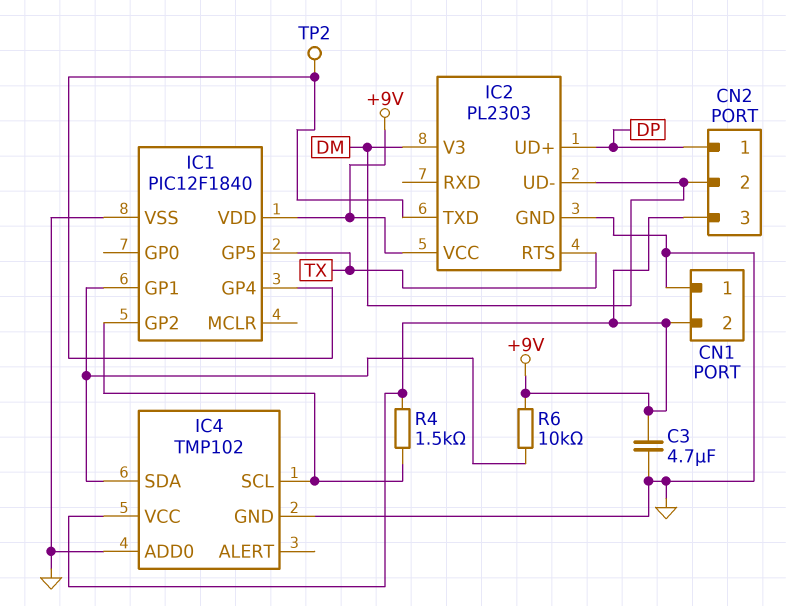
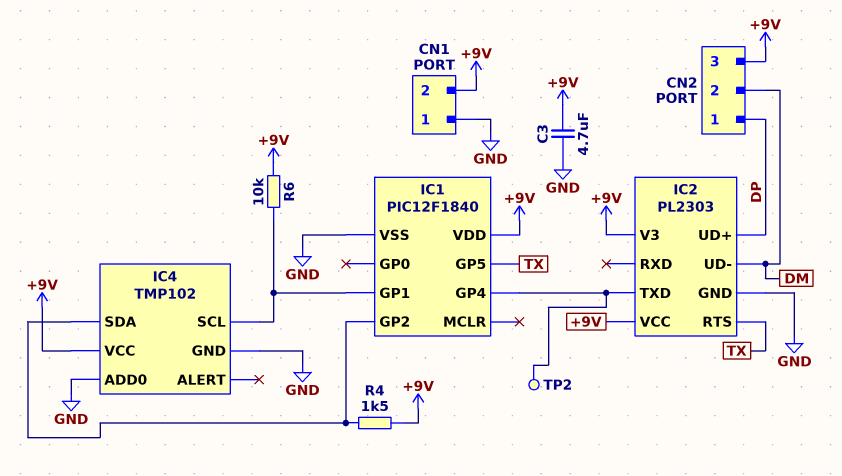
IC2 pin V3: DM -> +9V
IC4 pin SCL: IC1/GP2 -> IC1/GP1
IC4 pin SDA: IC1/GP1 -> IC1/GP2

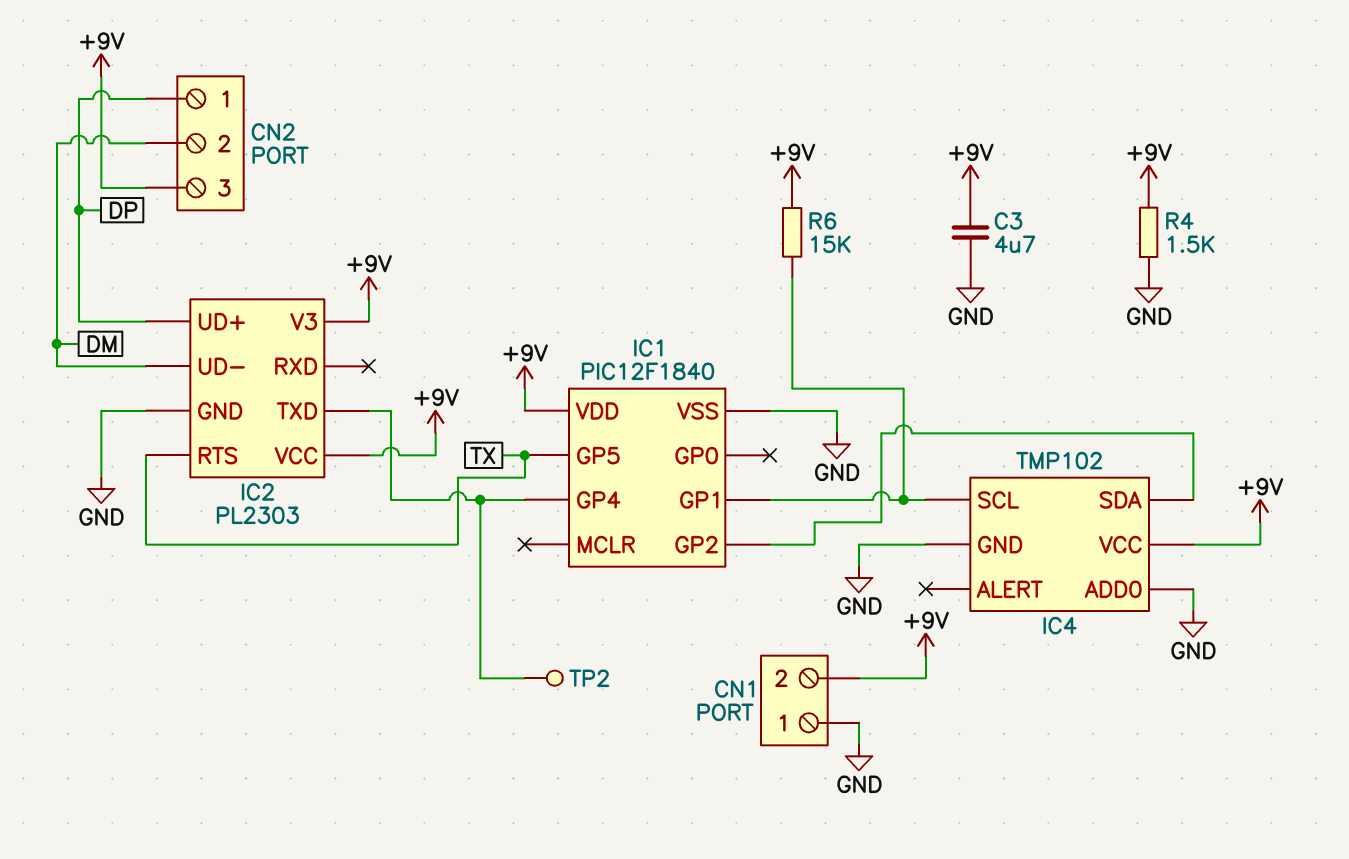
R4: 1.5k (+9V, IC1/GP2) -> 1.5k (+9V, GND)
R6: 10k (+9V, IC1/GP1) -> 15k (+9V, IC1/GP1)

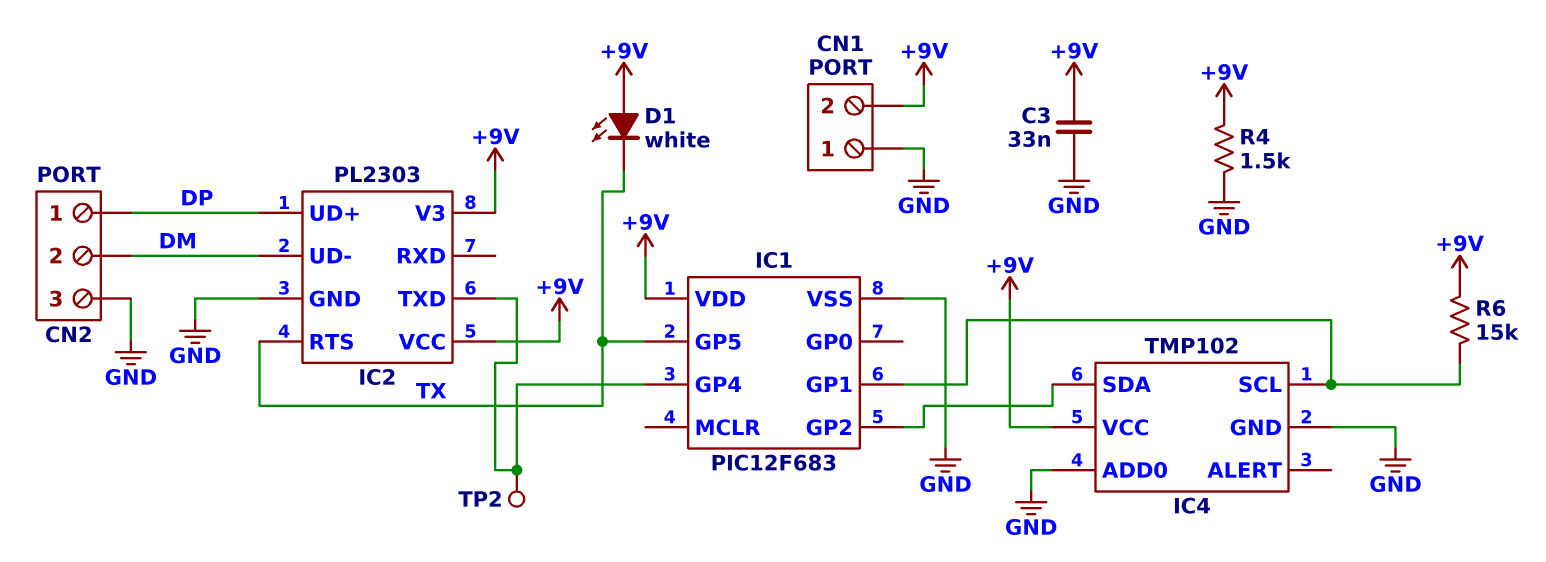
C3: 4.7uF (+9V, GND) -> 33nF (+9V, GND)
CN2 pin 3: +9V -> GND
D1: none -> LED white (A +9V, K TX)
IC1: PIC12F1840 -> PIC12F683

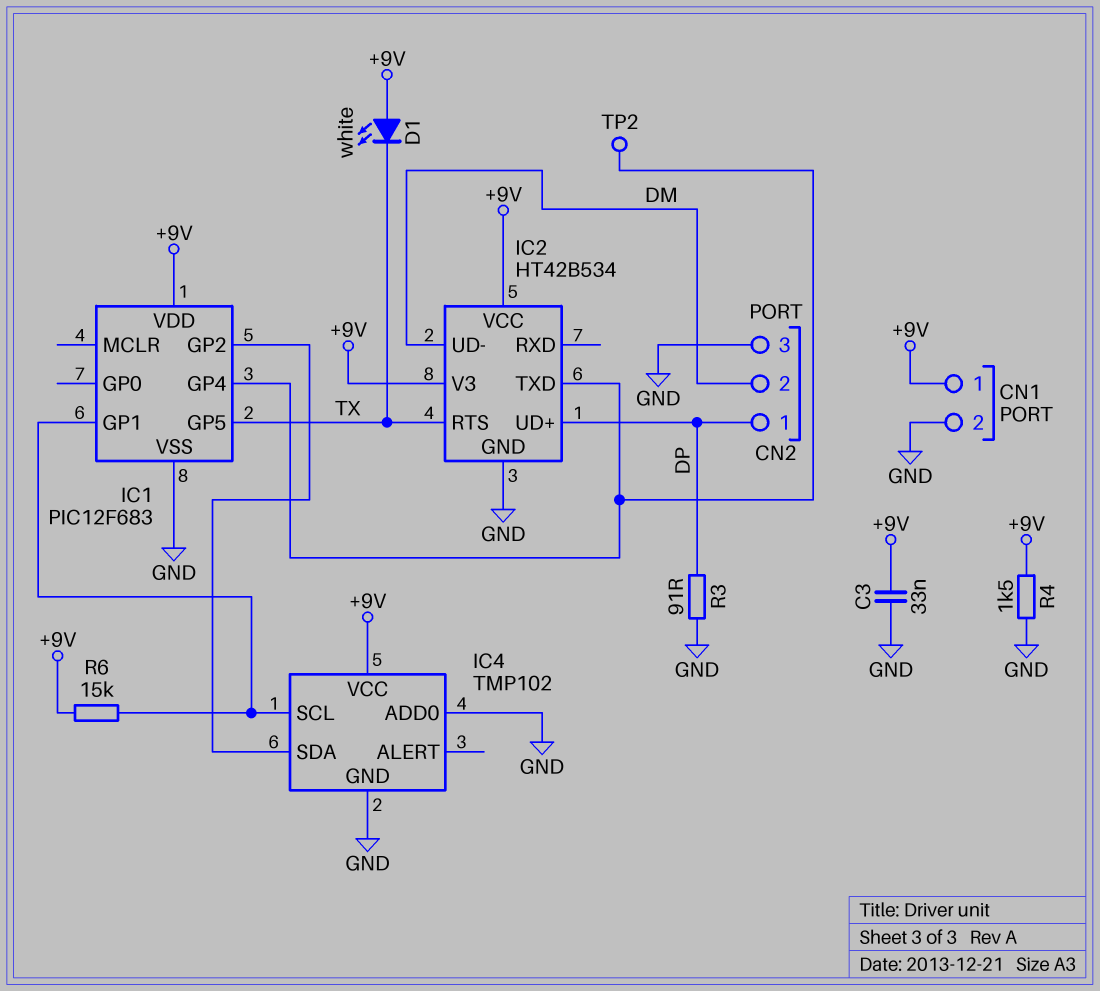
CN1 pin 1: GND -> +9V
CN1 pin 2: +9V -> GND
IC2: PL2303 -> HT42B534
R3: none -> 91 (DP, GND)

